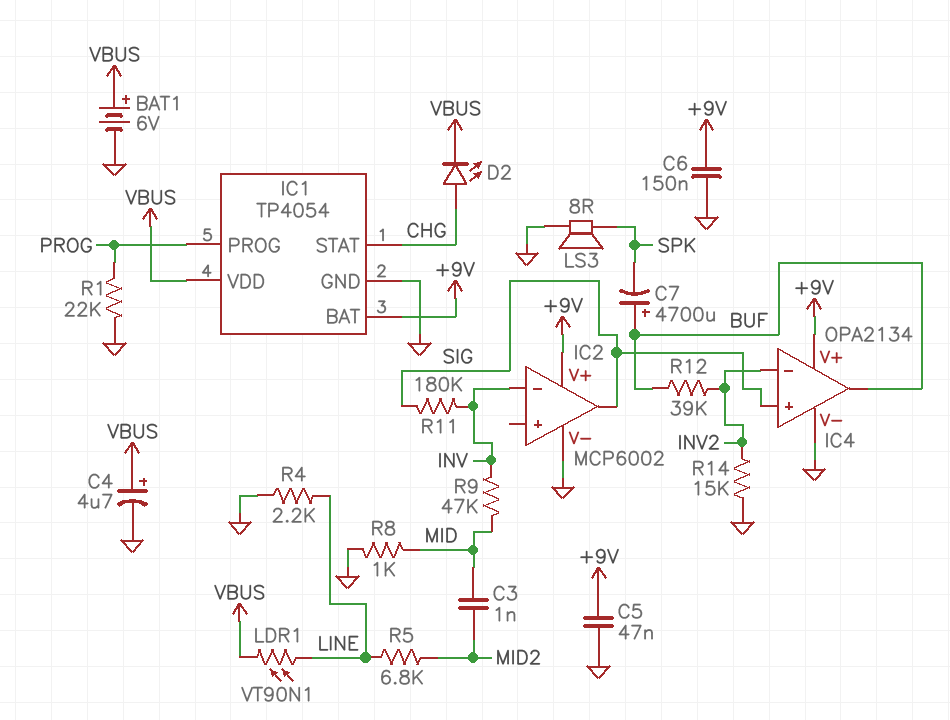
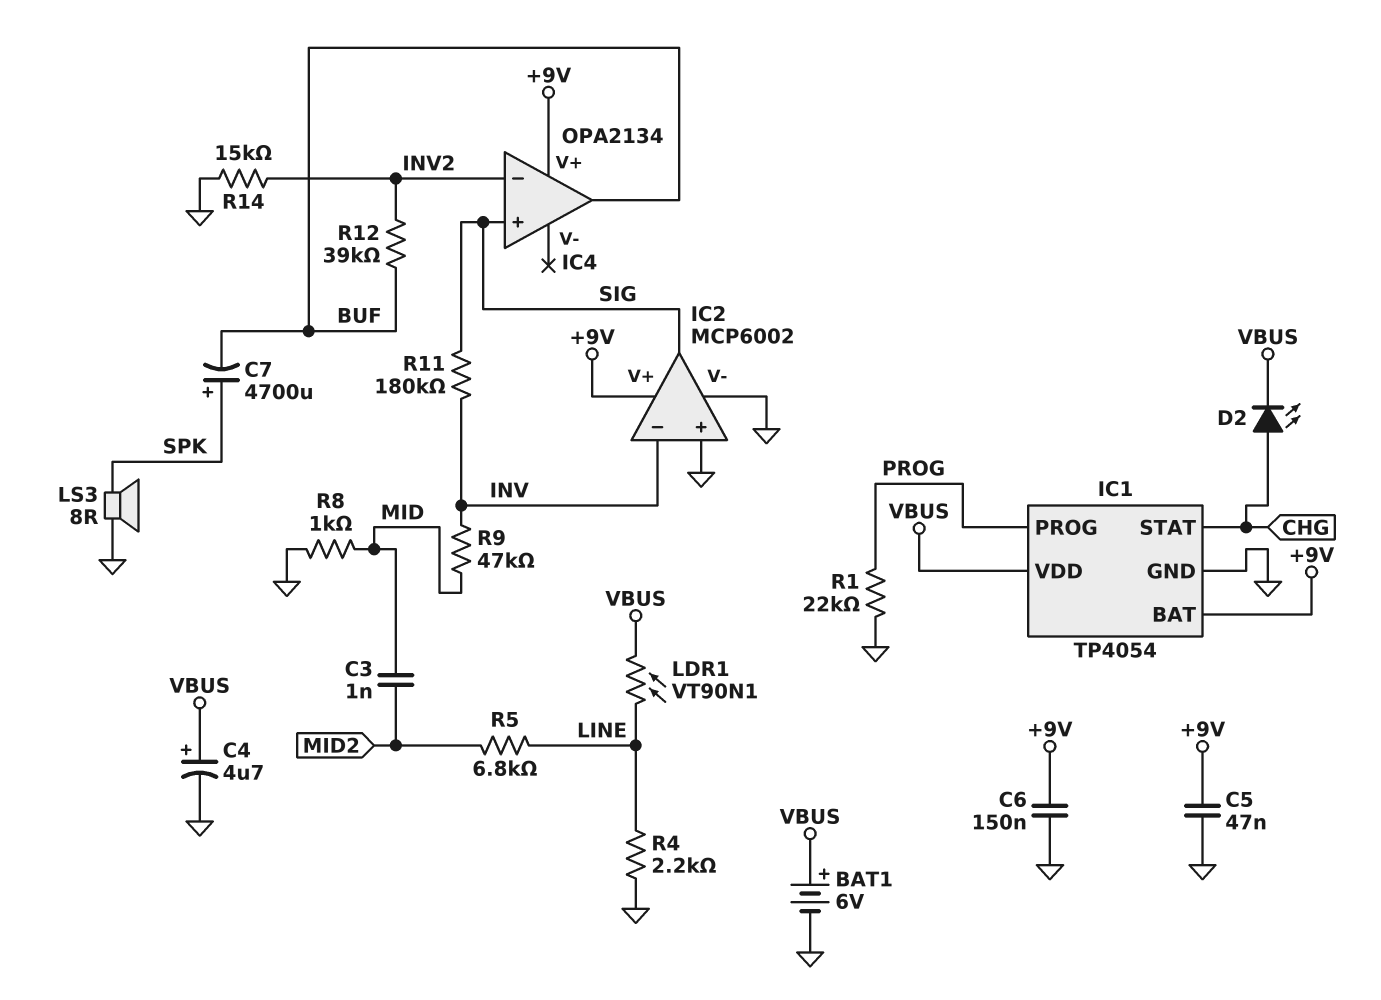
C7: 4700uF (plus BUF, minus SPK) -> 4700uF (plus SPK, minus BUF)
IC2 pin in+: none -> GND
IC4 pin V-: GND -> none

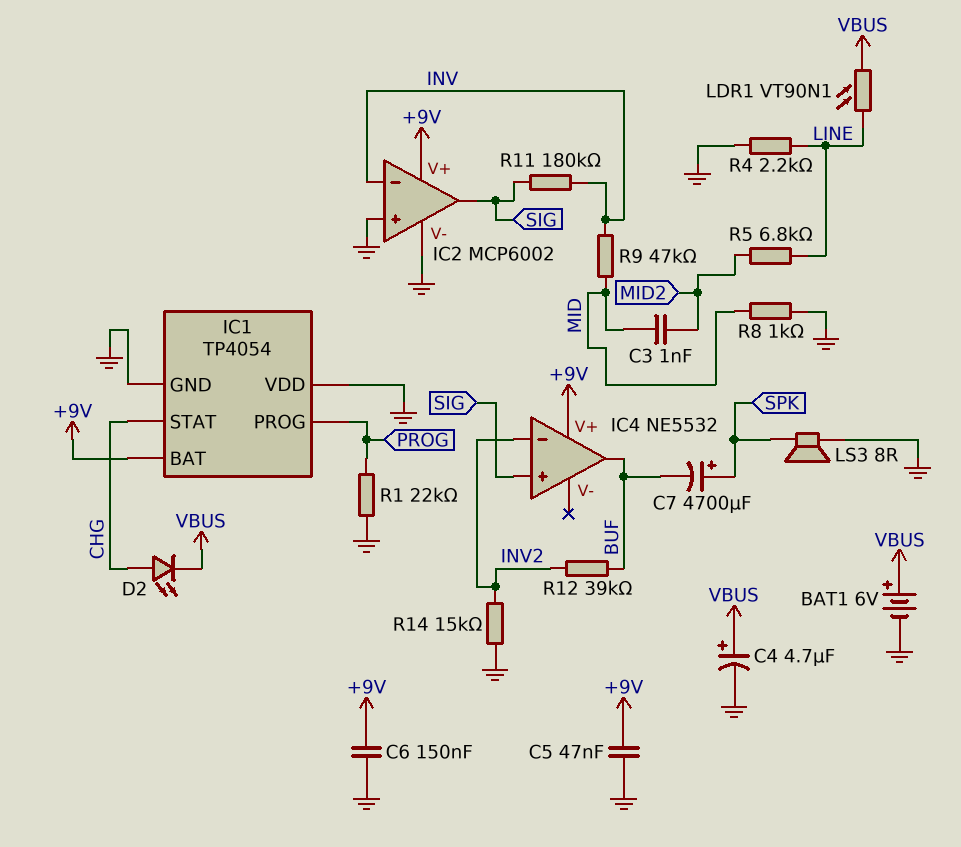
IC1 pin VDD: VBUS -> GND
IC4: OPA2134 -> NE5532

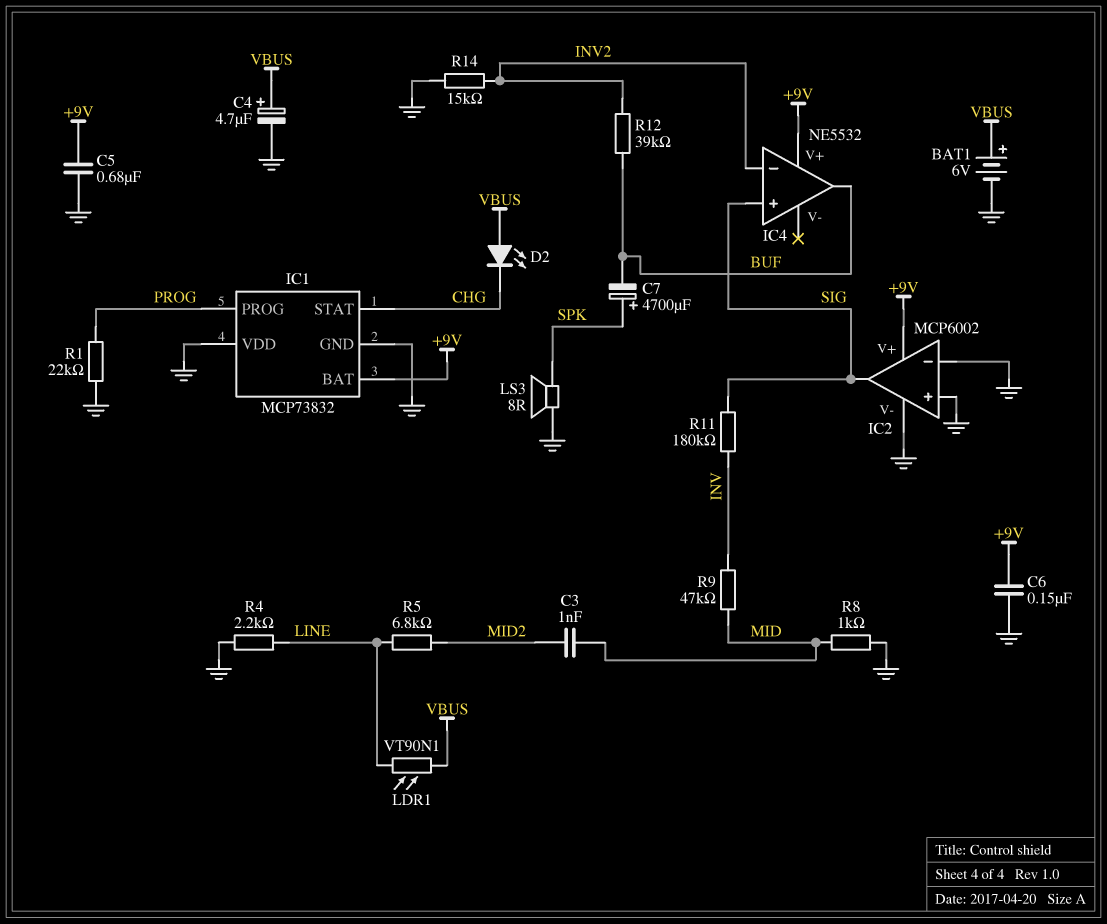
C5: 47nF (+9V, GND) -> 680nF (+9V, GND)
D2: LED (A CHG, K VBUS) -> LED (A VBUS, K CHG)
IC1: TP4054 -> MCP73832
IC2 pin in-: INV -> GND

